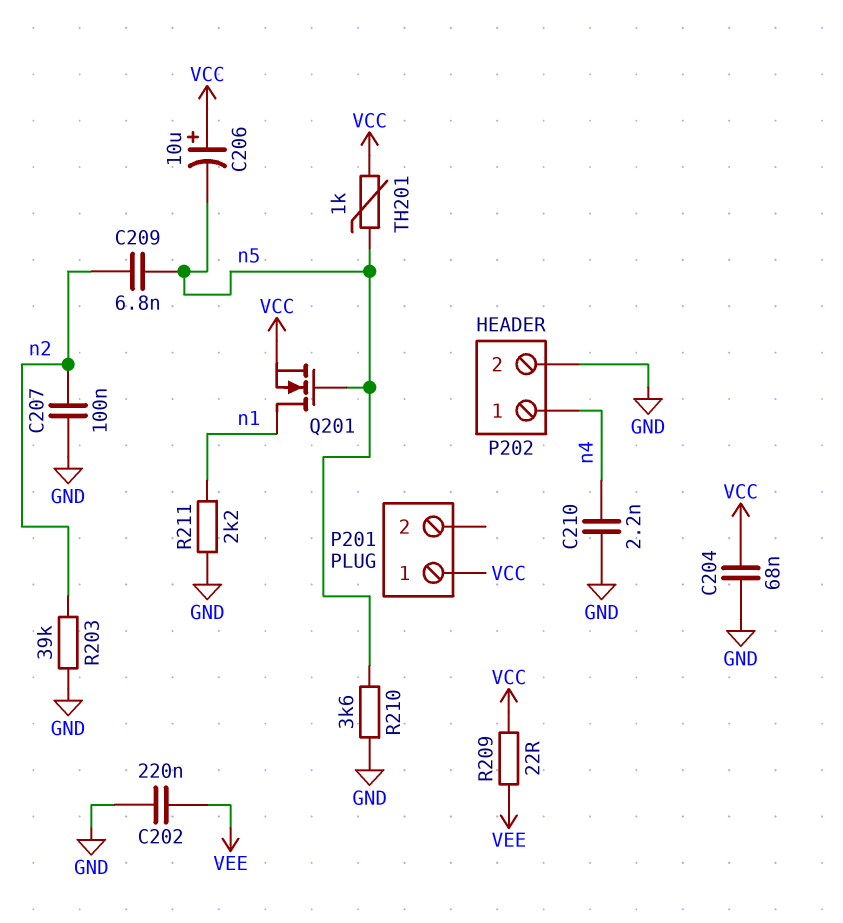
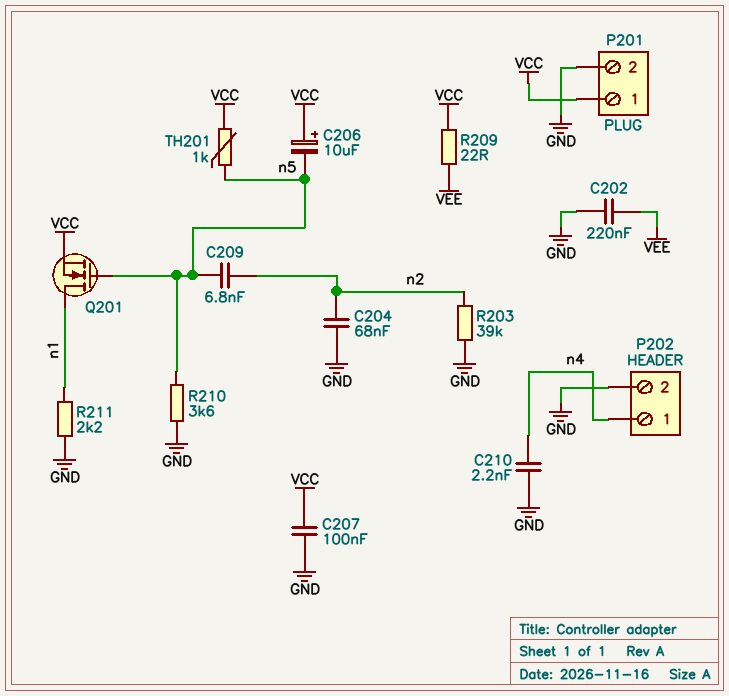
C204: 68nF (GND, VCC) -> 68nF (GND, n2)
C207: 100nF (GND, n2) -> 100nF (GND, VCC)
P201 pin 2: none -> GND

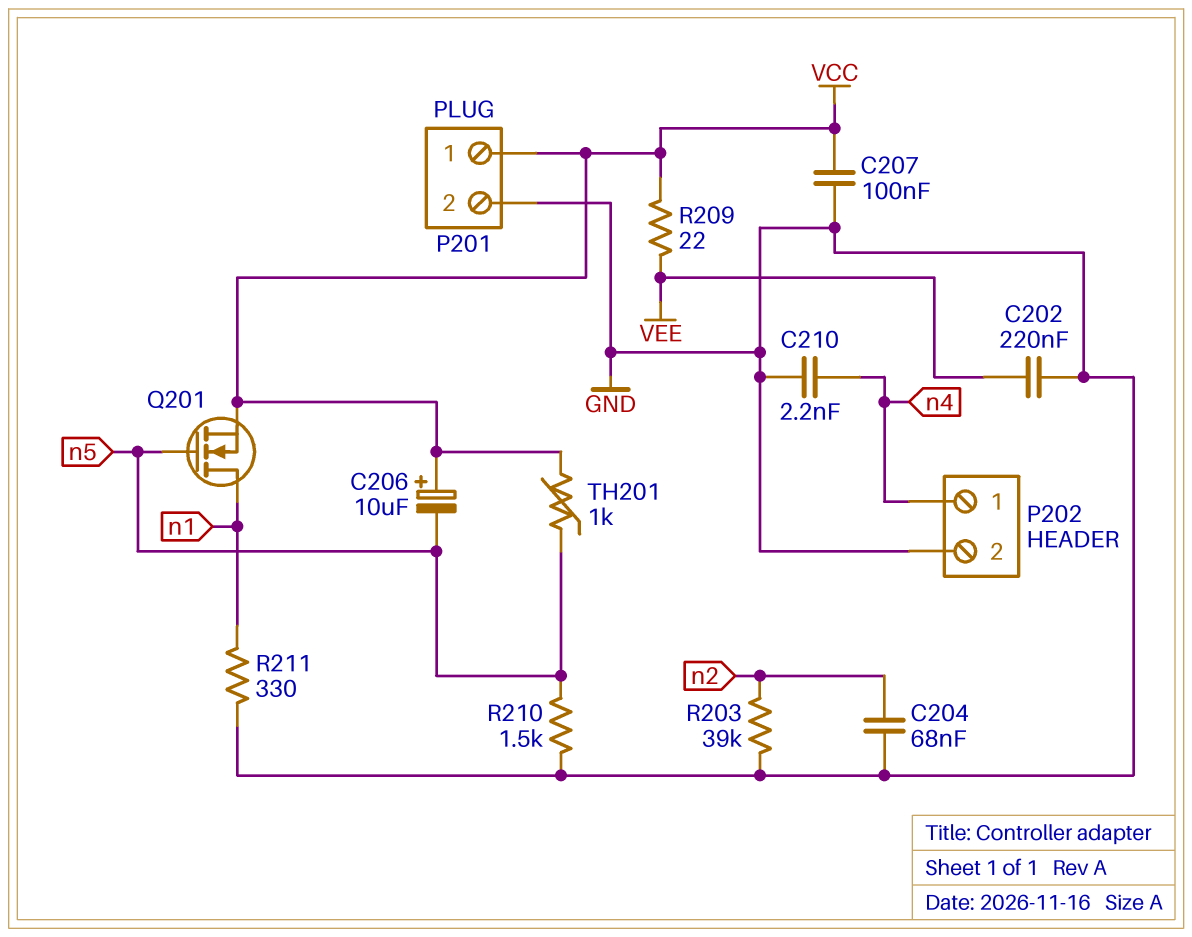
C209: 6.8nF (n2, n5) -> none
R210: 3.6k (GND, n5) -> 1.5k (GND, n5)
R211: 2.2k (GND, n1) -> 330 (GND, n1)

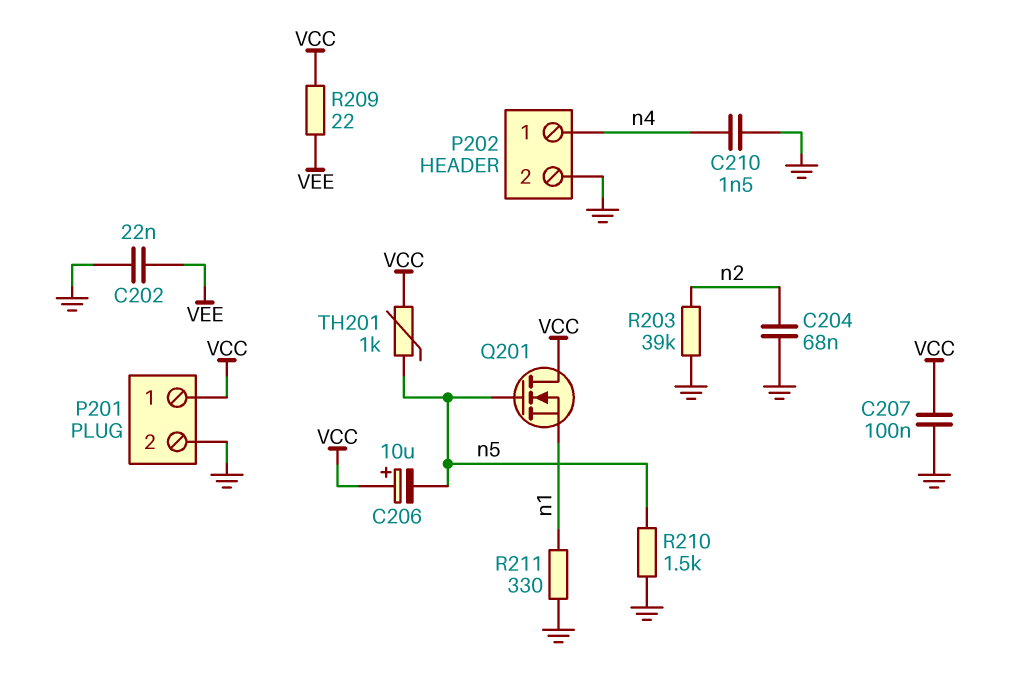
C202: 220nF (GND, VEE) -> 22nF (GND, VEE)
C210: 2.2nF (GND, n4) -> 1.5nF (GND, n4)
Q201: NMOS (G n5, D n1, S VCC) -> NMOS (G n5, D VCC, S n1)

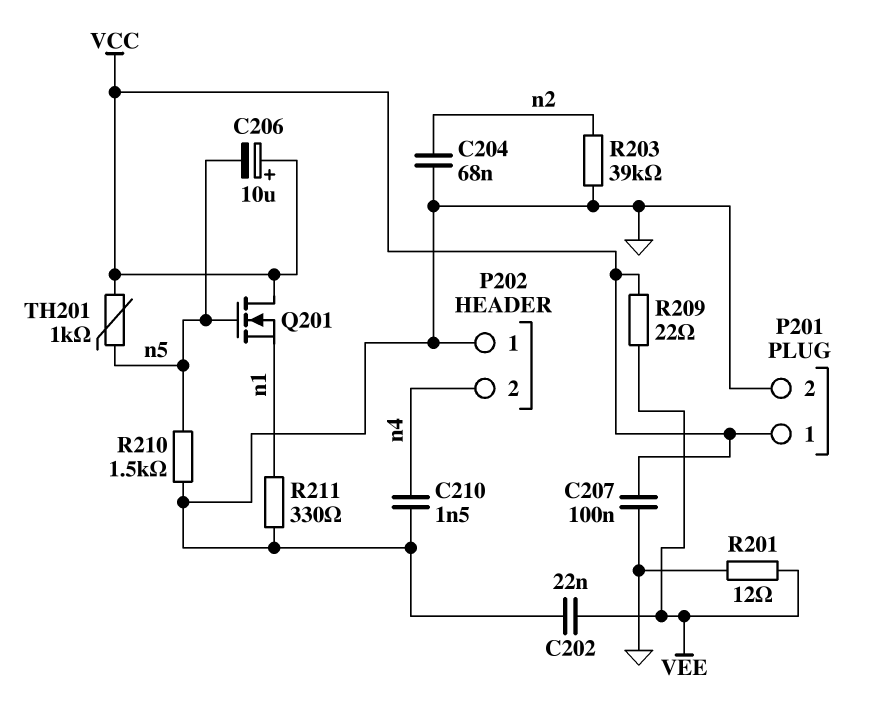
P202 pin 1: n4 -> GND
P202 pin 2: GND -> n4
R201: none -> 12 (GND, VEE)

